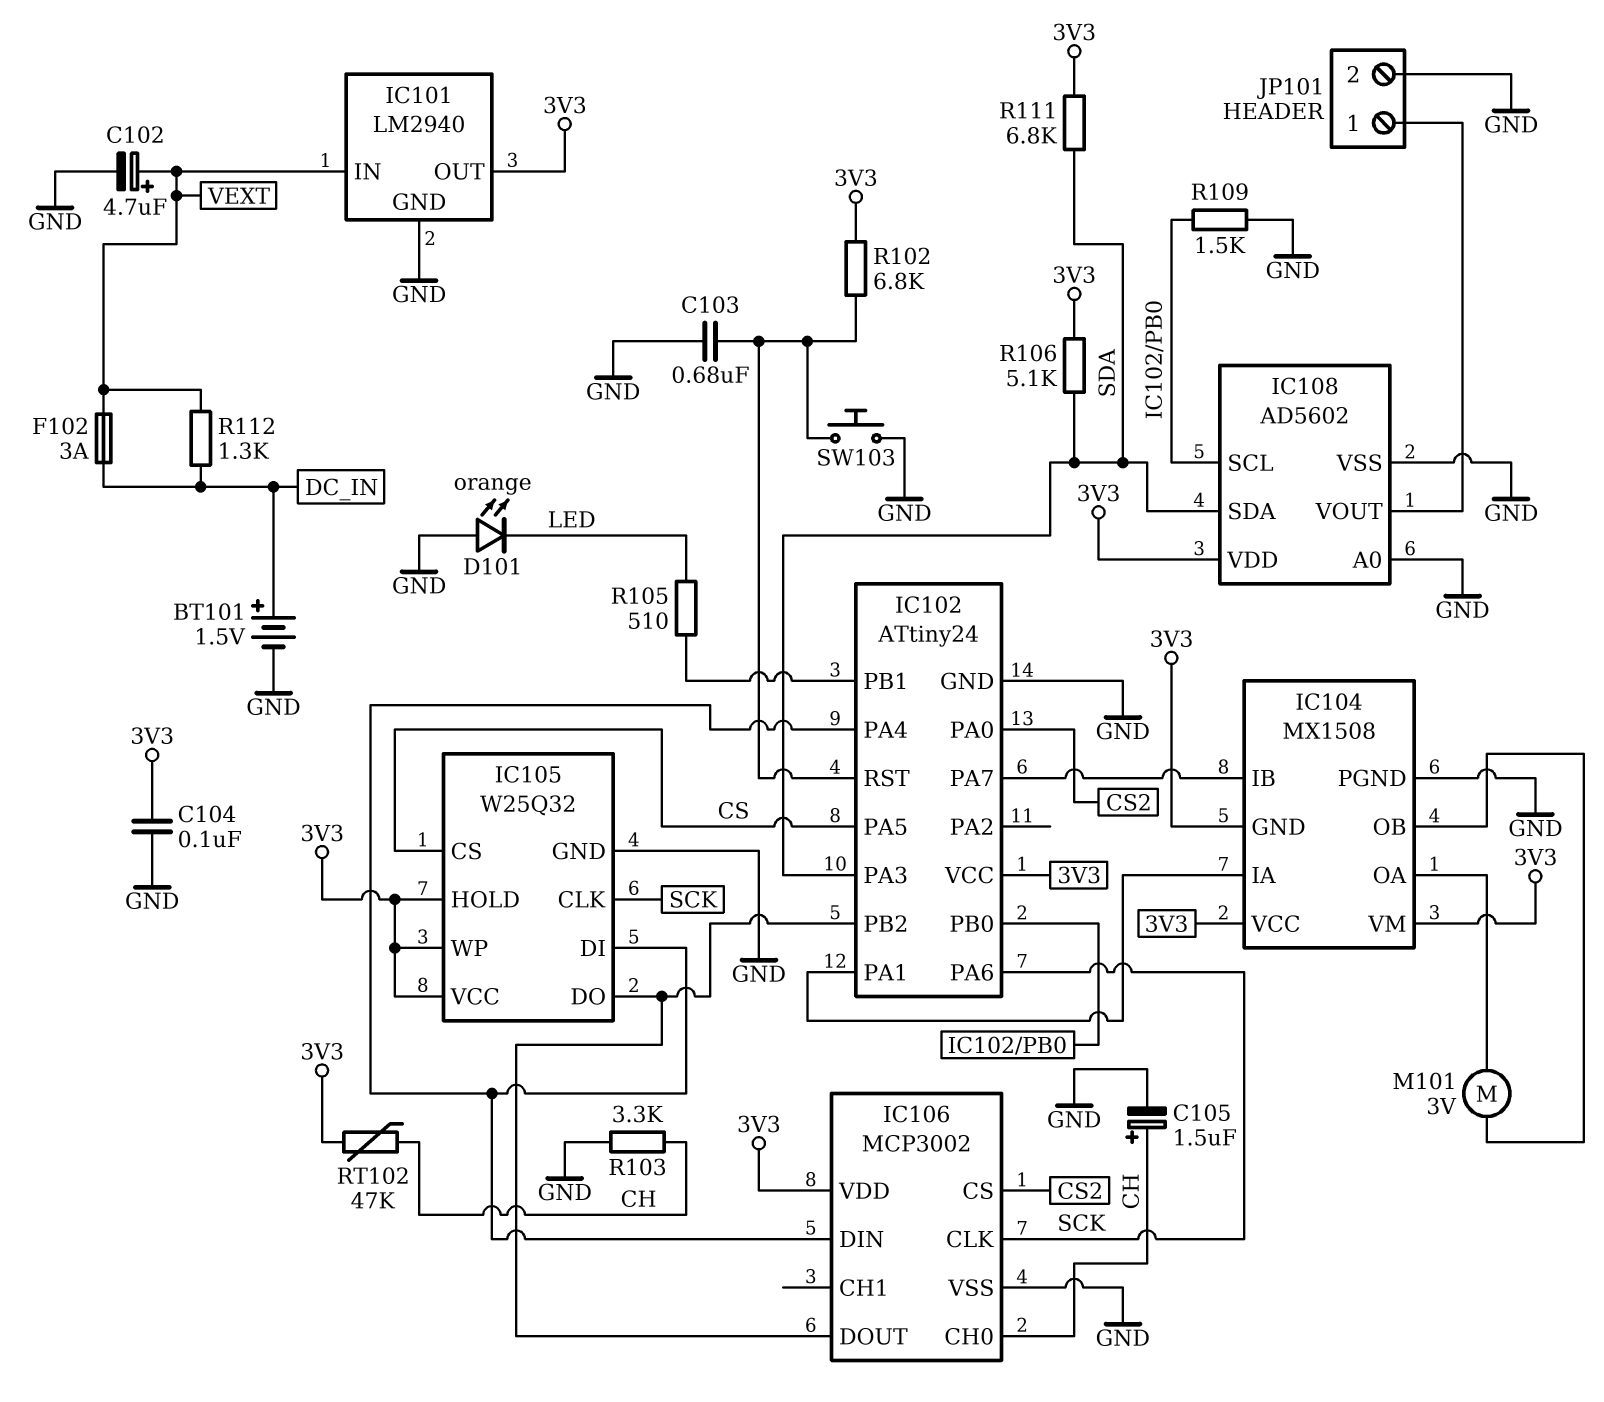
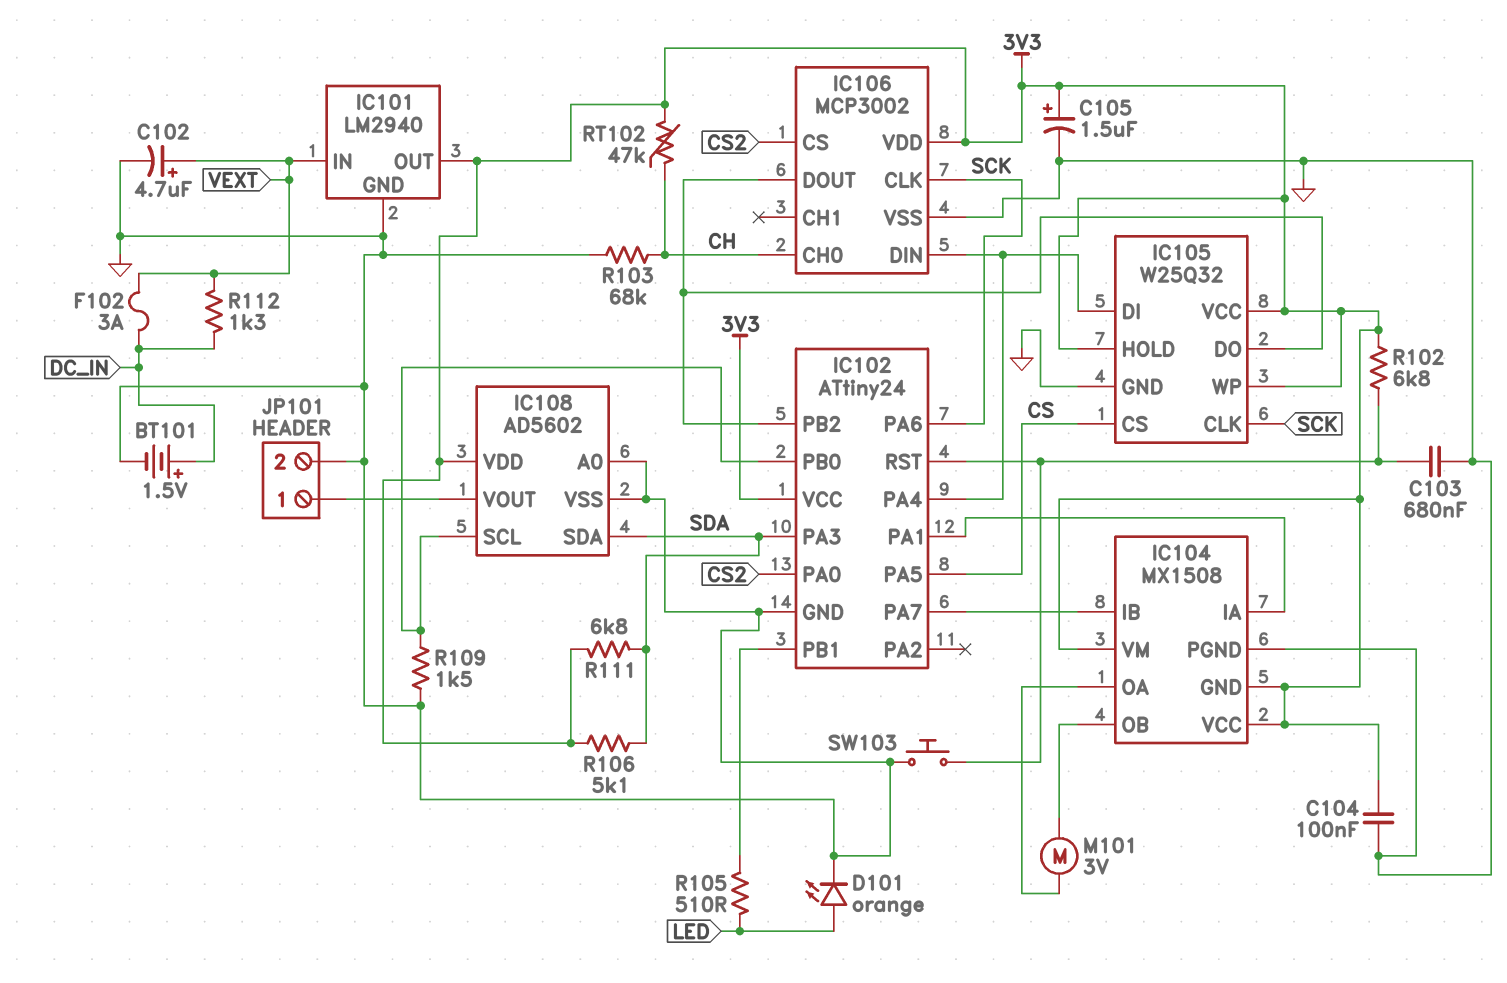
C105: 1.5uF (plus CH, minus GND) -> 1.5uF (plus 3V3, minus GND)
D101: LED orange (A GND, K LED) -> LED orange (A LED, K GND)
R103: 3.3k (CH, GND) -> 68k (CH, GND)

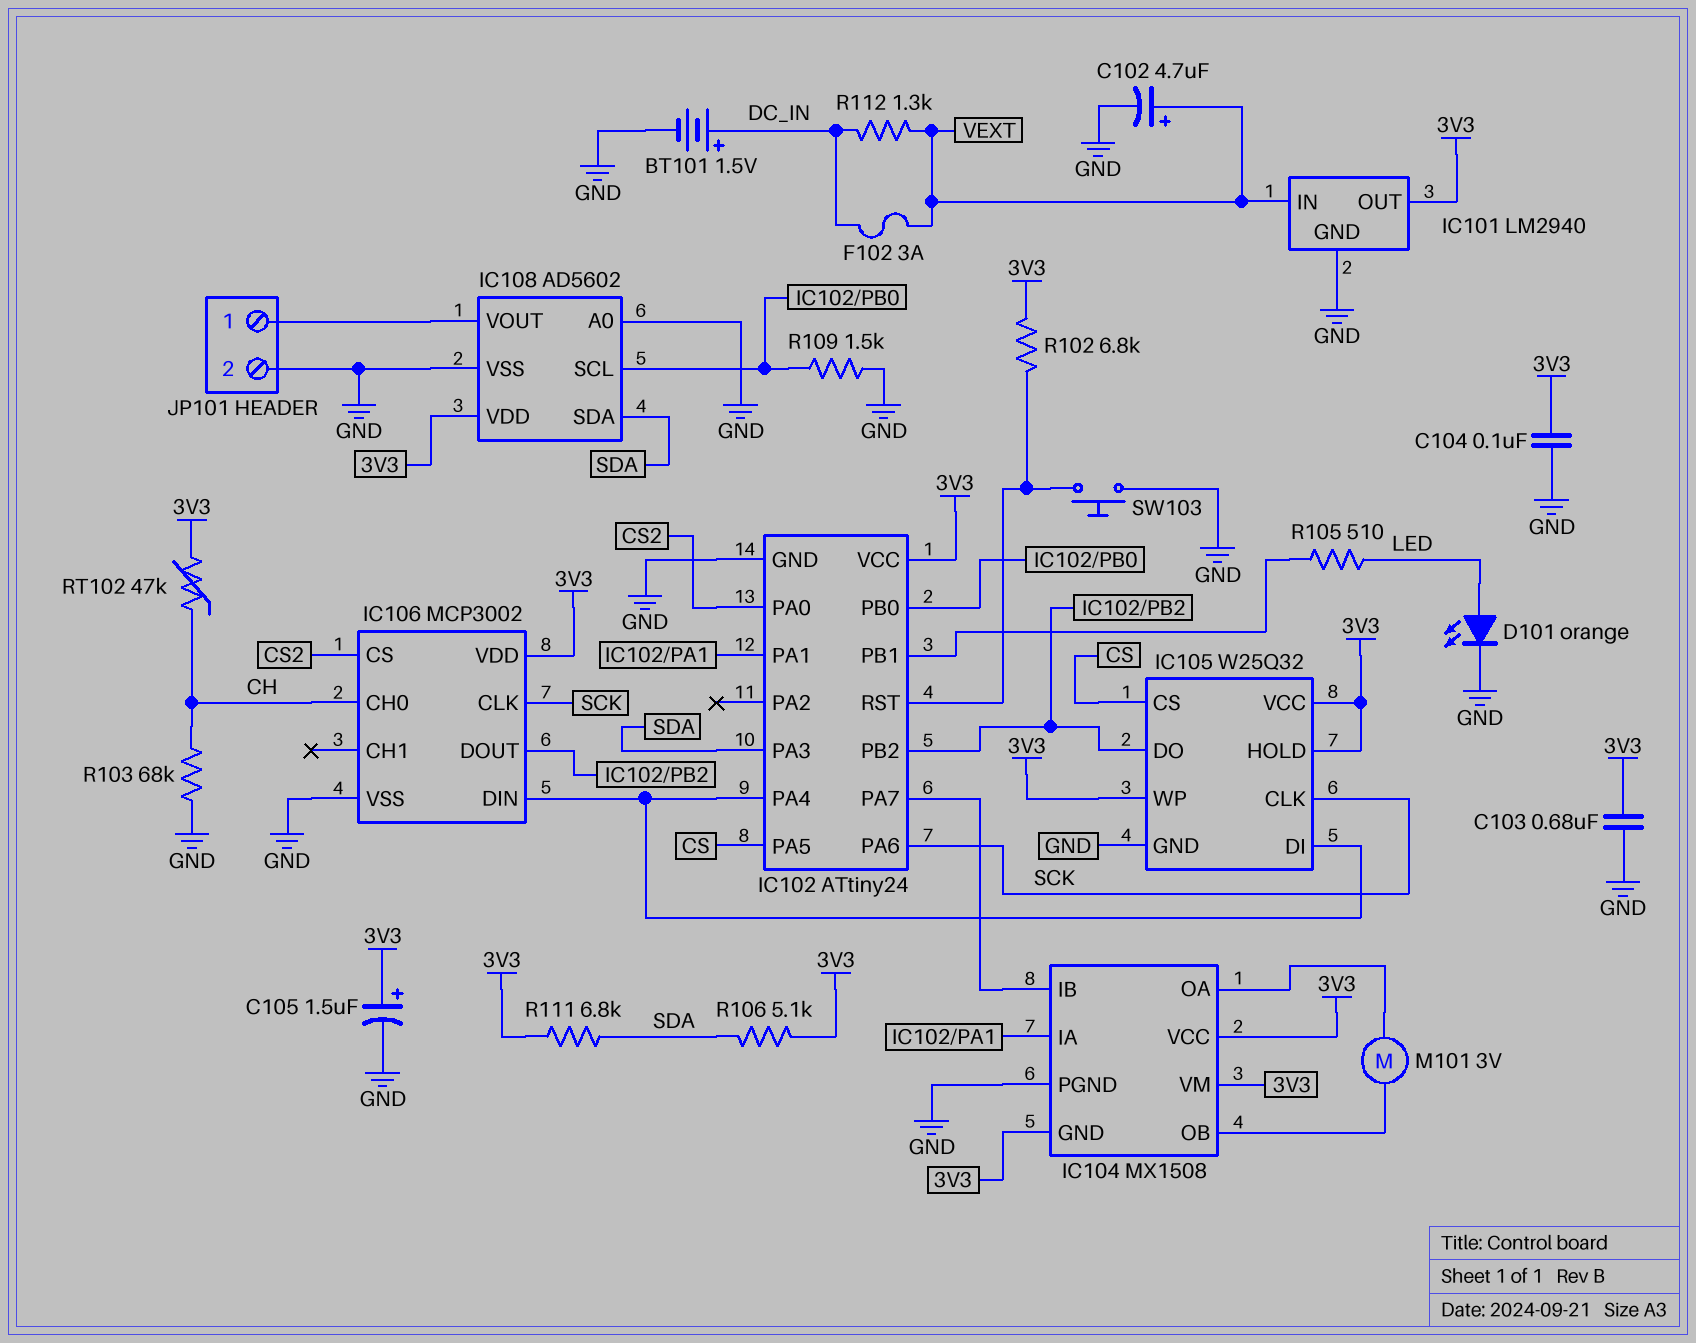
C103: 680nF (GND, IC102/RST) -> 680nF (3V3, GND)

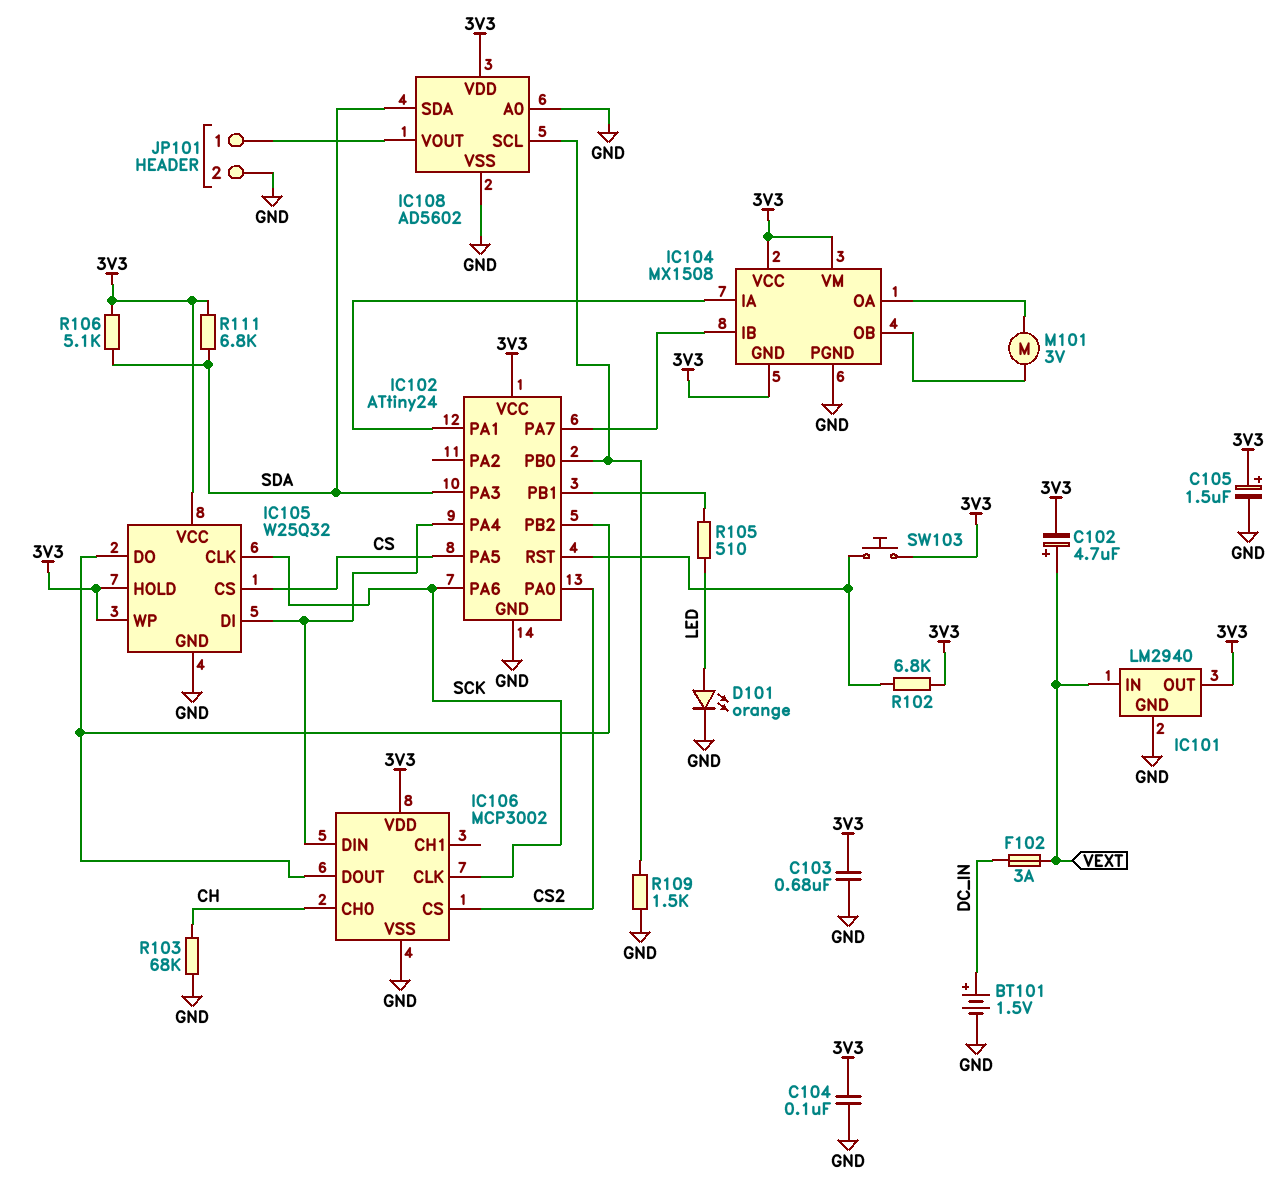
C102: 4.7uF (plus VEXT, minus GND) -> 4.7uF (plus VEXT, minus 3V3)
R112: 1.3k (DC_IN, VEXT) -> none
RT102: 47k (3V3, CH) -> none
SW103: button (GND, IC102/RST) -> button (3V3, IC102/RST)

